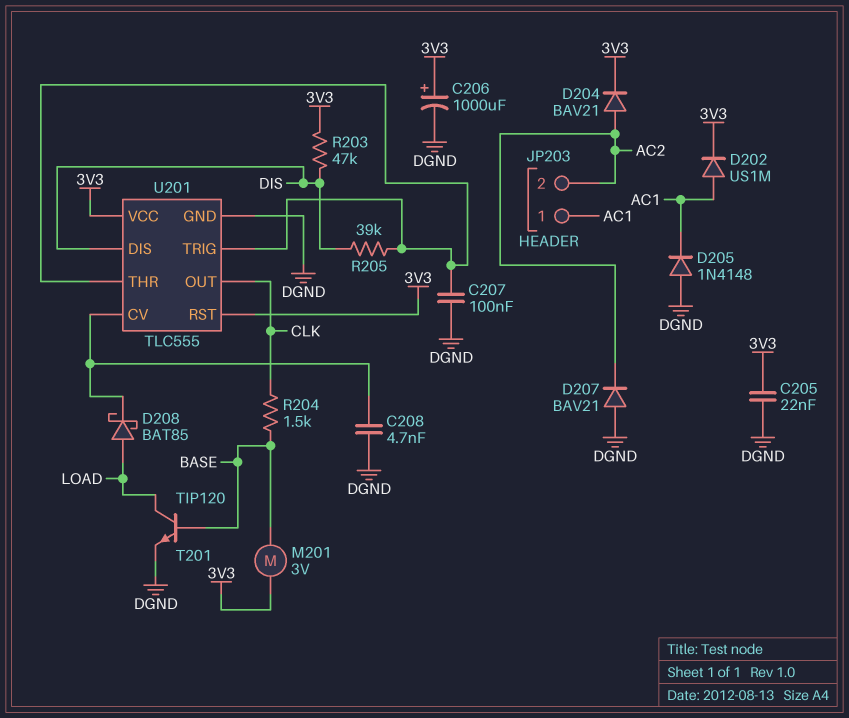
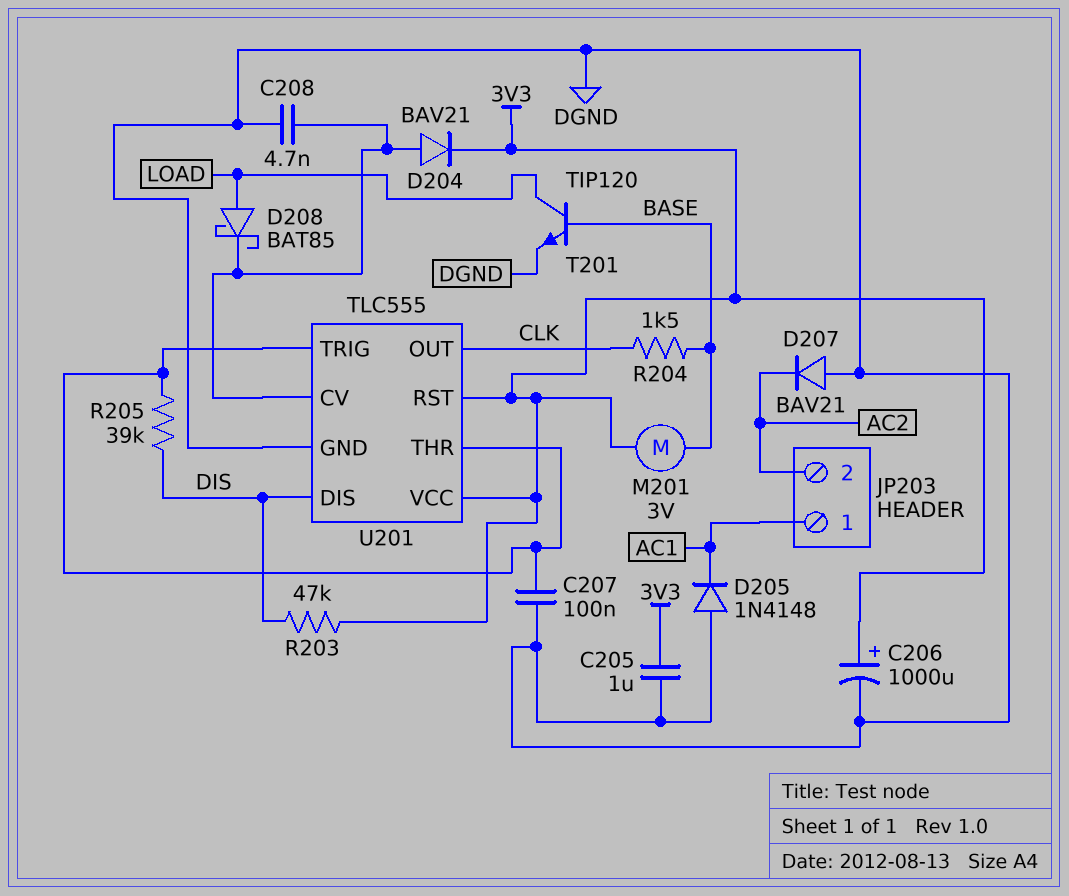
C205: 22nF (3V3, DGND) -> 1uF (3V3, DGND)
D202: diode US1M (A AC1, K 3V3) -> none
D204: diode BAV21 (A AC2, K 3V3) -> diode BAV21 (A U201/CV, K 3V3)

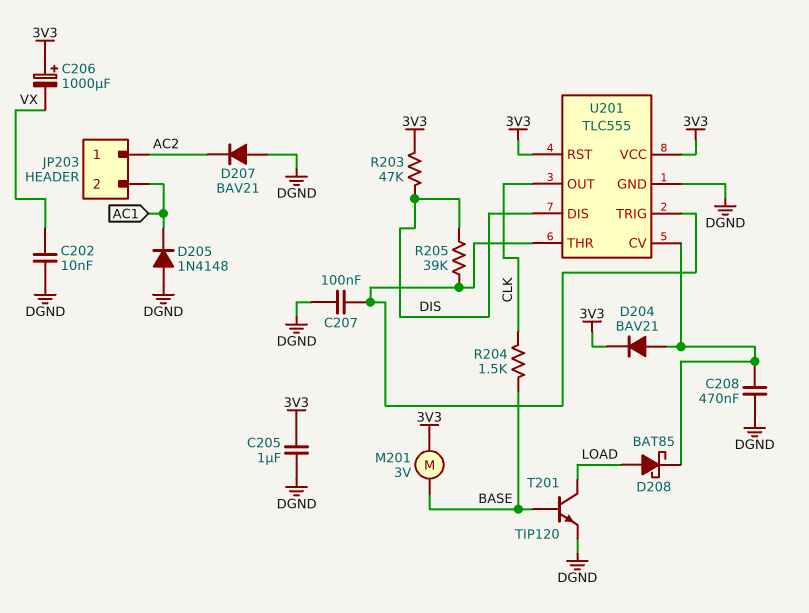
C202: none -> 10nF (DGND, VX)
C206: 1000uF (plus 3V3, minus DGND) -> 1000uF (plus 3V3, minus VX)
C208: 4.7nF (DGND, U201/CV) -> 470nF (DGND, U201/CV)
JP203 pin 1: AC1 -> AC2
JP203 pin 2: AC2 -> AC1

